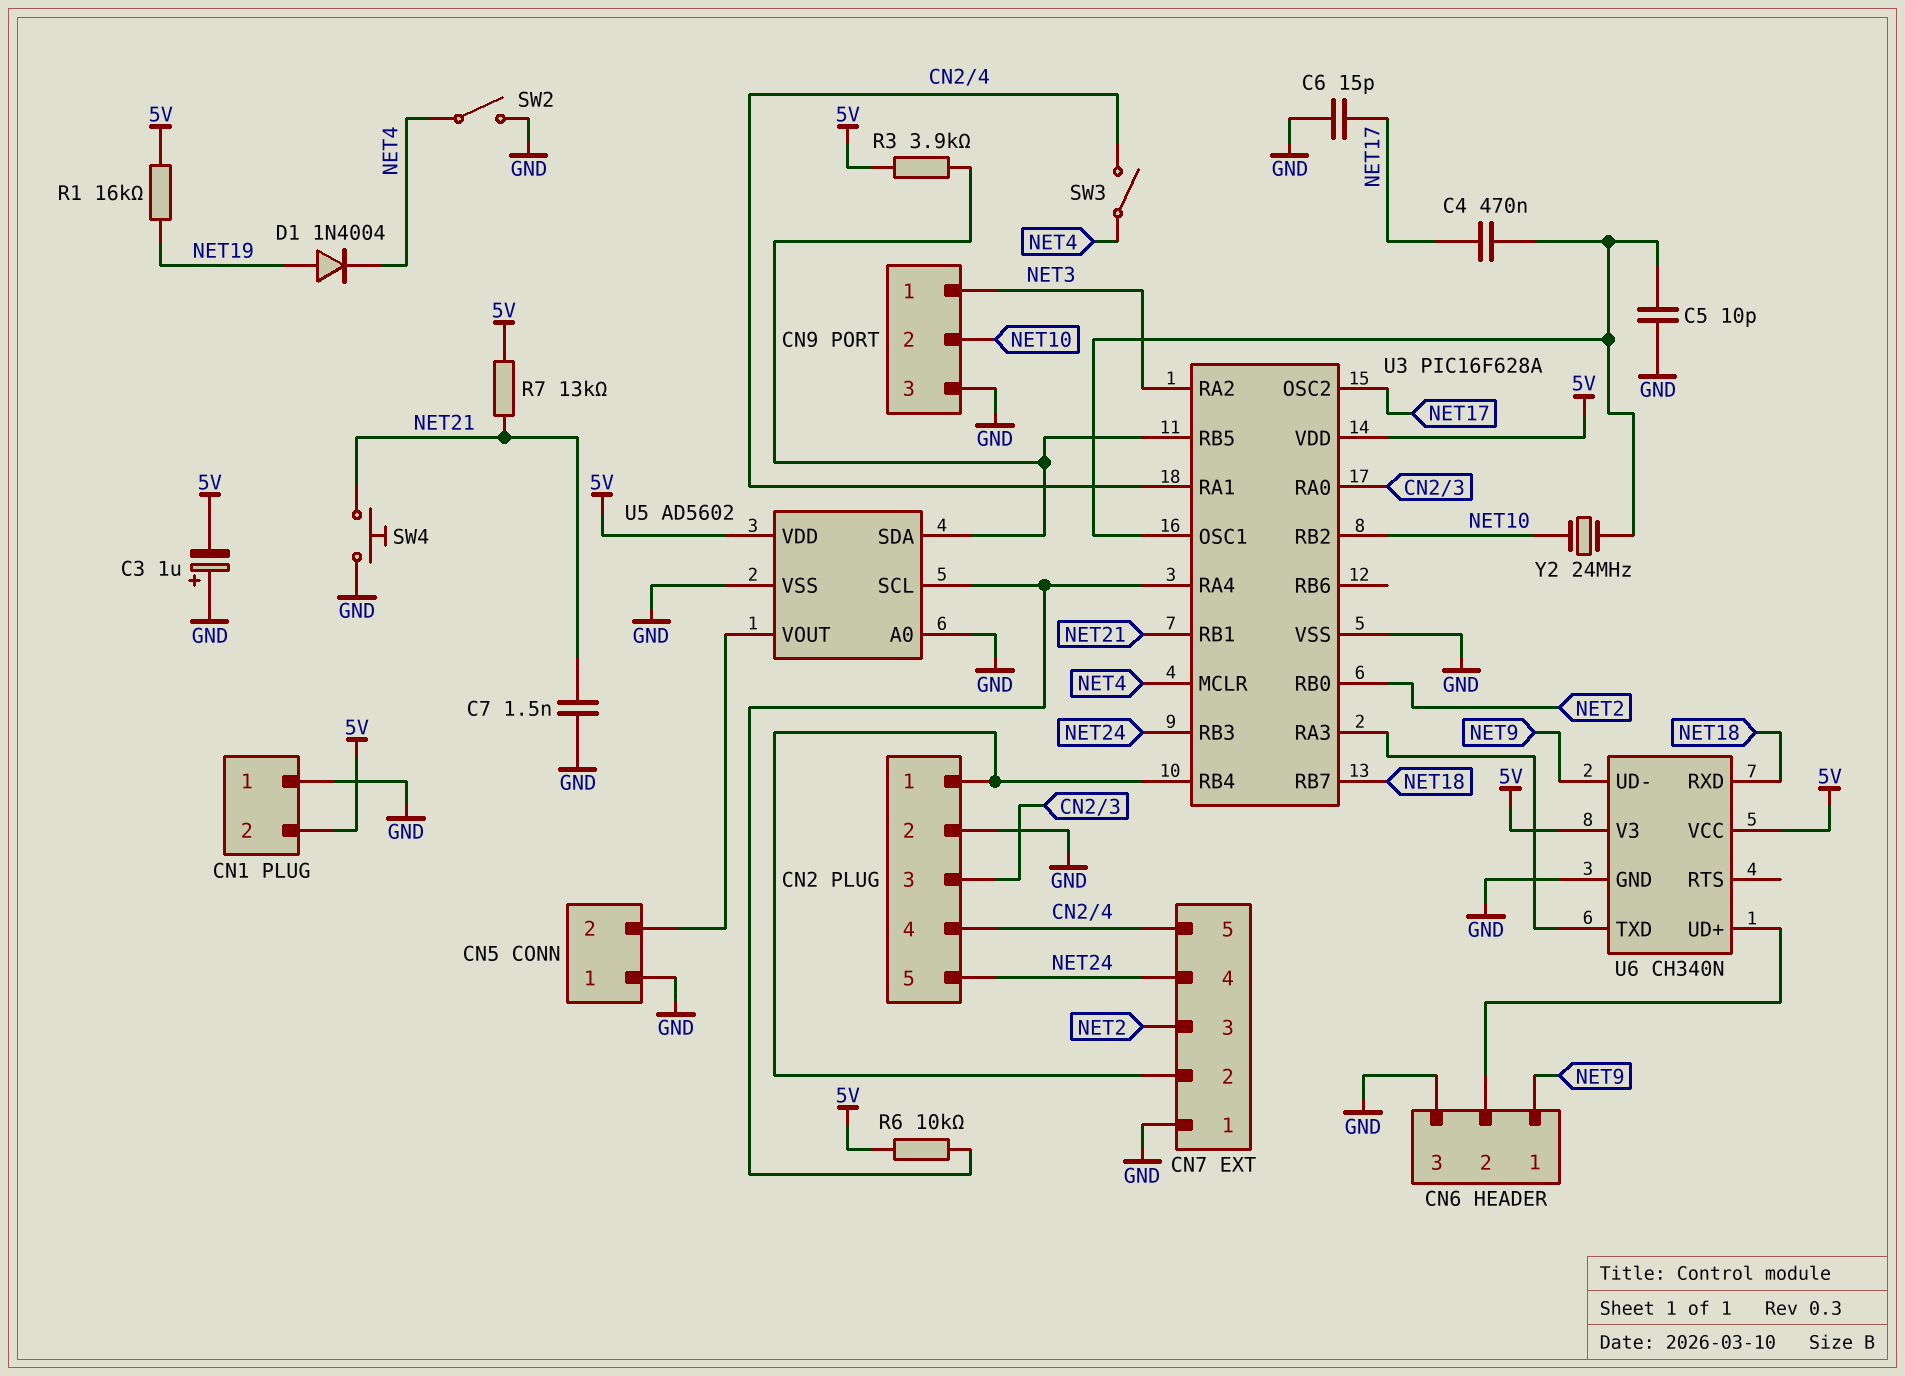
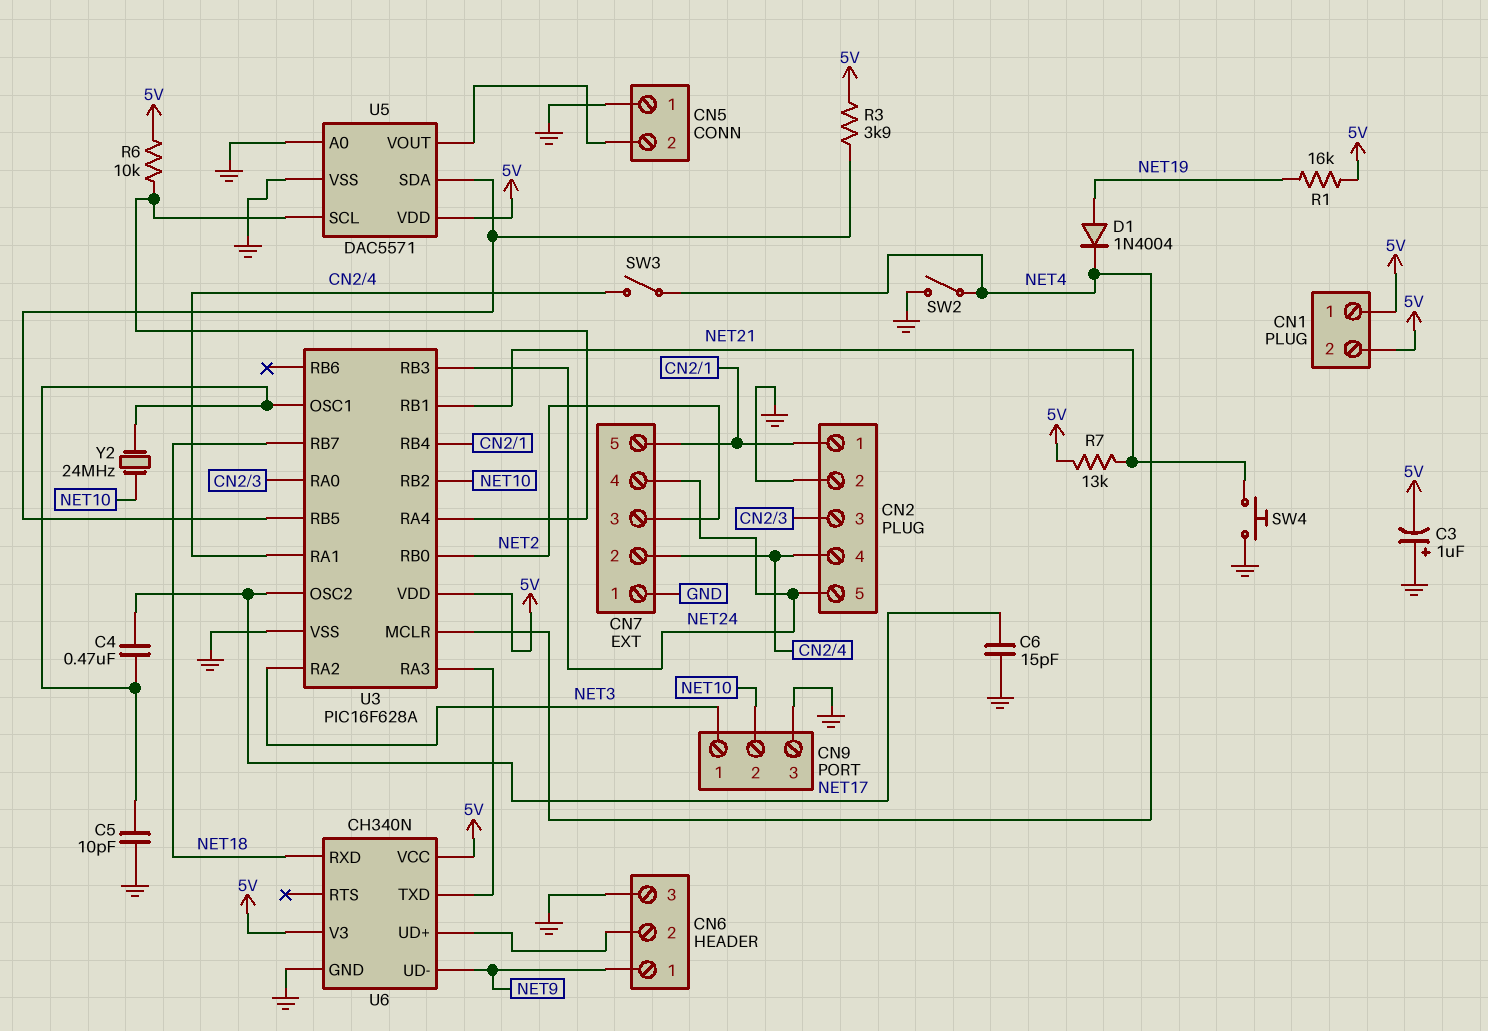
C7: 1.5nF (GND, NET21) -> none
CN1 pin 1: GND -> 5V
CN7 pin 2: CN2/1 -> CN2/4
CN7 pin 5: CN2/4 -> CN2/1
U5: AD5602 -> DAC5571

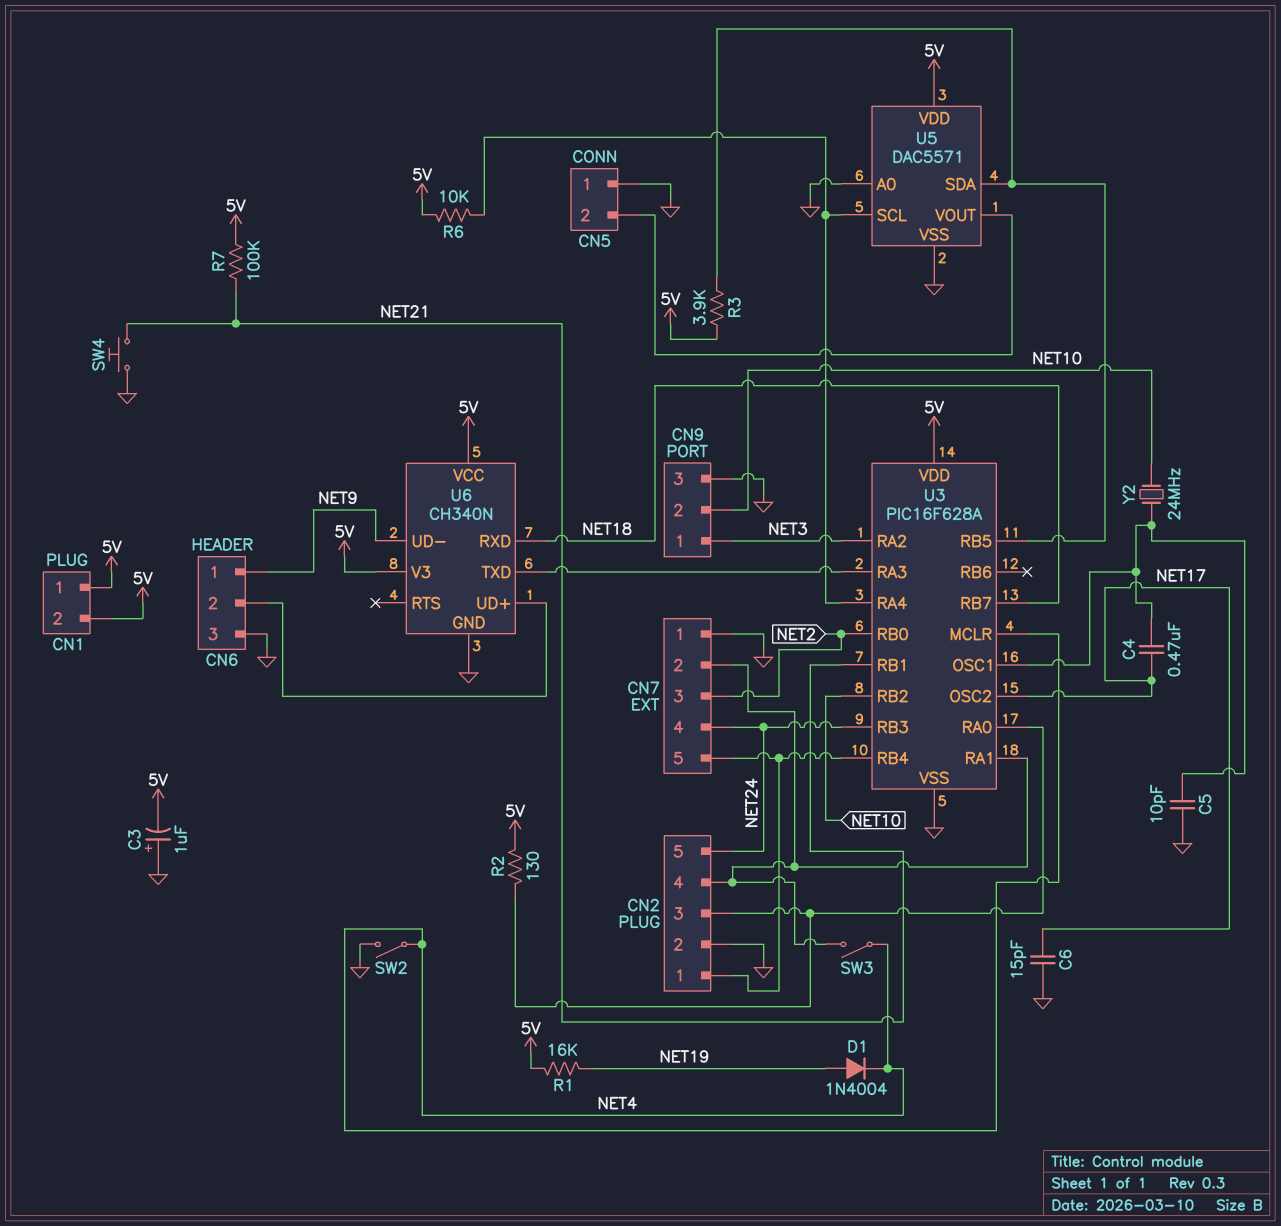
R2: none -> 130 (5V, CN2/3)
R7: 13k (5V, NET21) -> 100k (5V, NET21)

